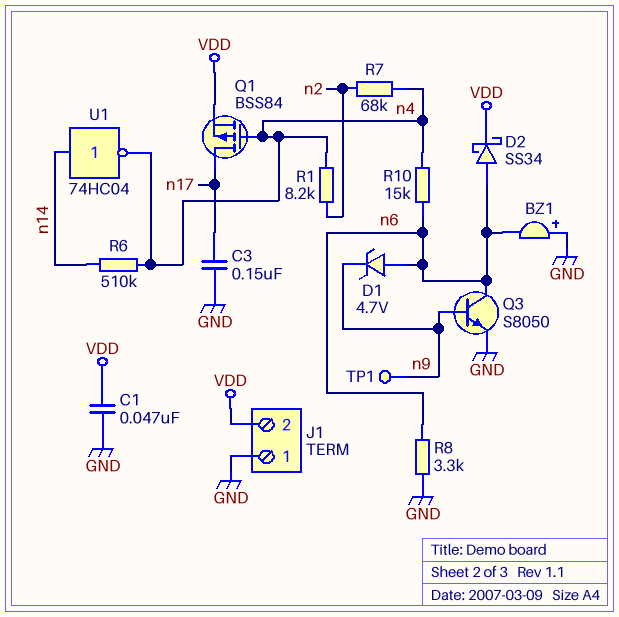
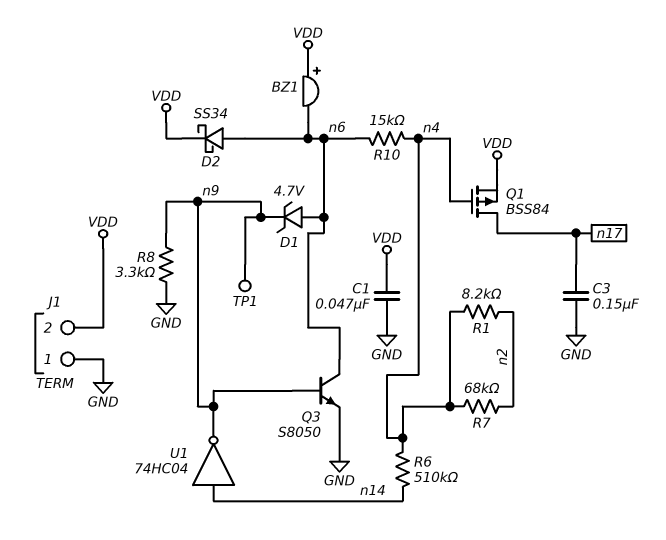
BZ1: buzzer (plus GND, minus n6) -> buzzer (plus VDD, minus n6)
R8: 3.3k (GND, n6) -> 3.3k (GND, n9)
U1: NOT 74HC04 (in n14, out n4) -> NOT 74HC04 (in n14, out n9)

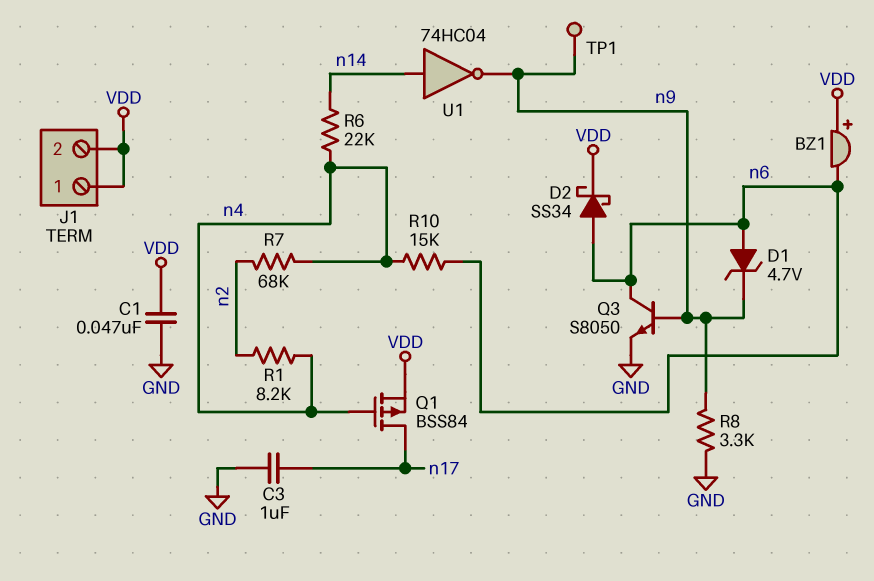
C3: 150nF (GND, n17) -> 1uF (GND, n17)
J1 pin 1: GND -> VDD
R6: 510k (n4, n14) -> 22k (n4, n14)

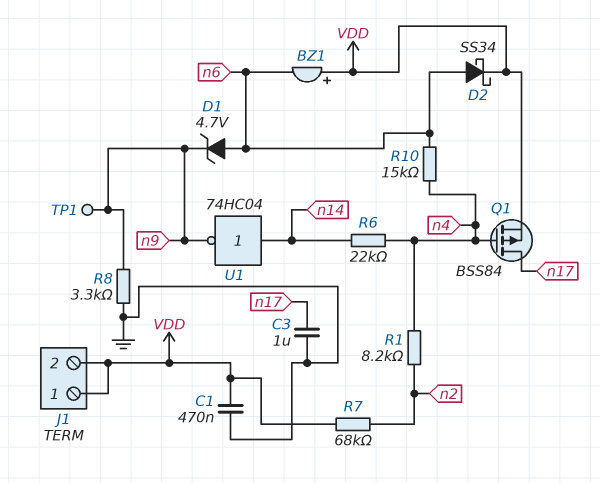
C1: 47nF (GND, VDD) -> 470nF (GND, VDD)
Q3: NPN S8050 (B n9, C n6, E GND) -> none
R7: 68k (n2, n4) -> 68k (VDD, n2)

